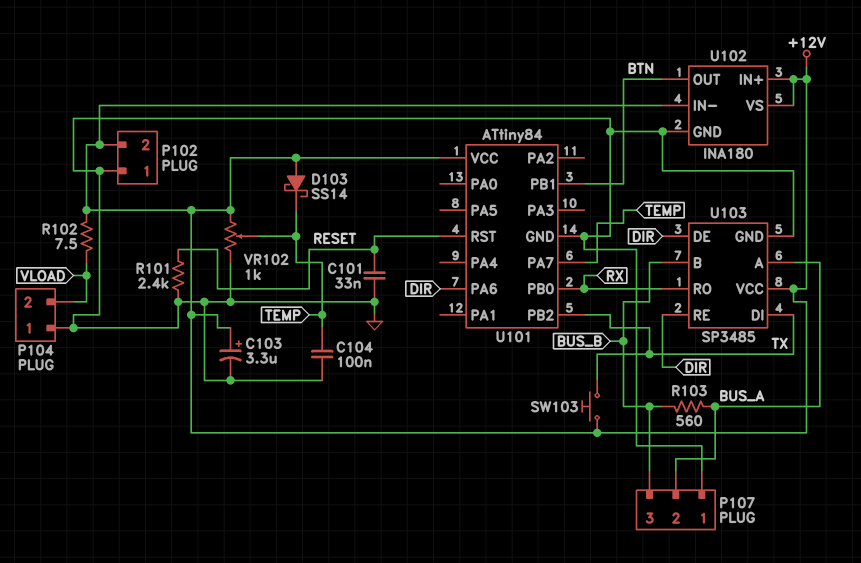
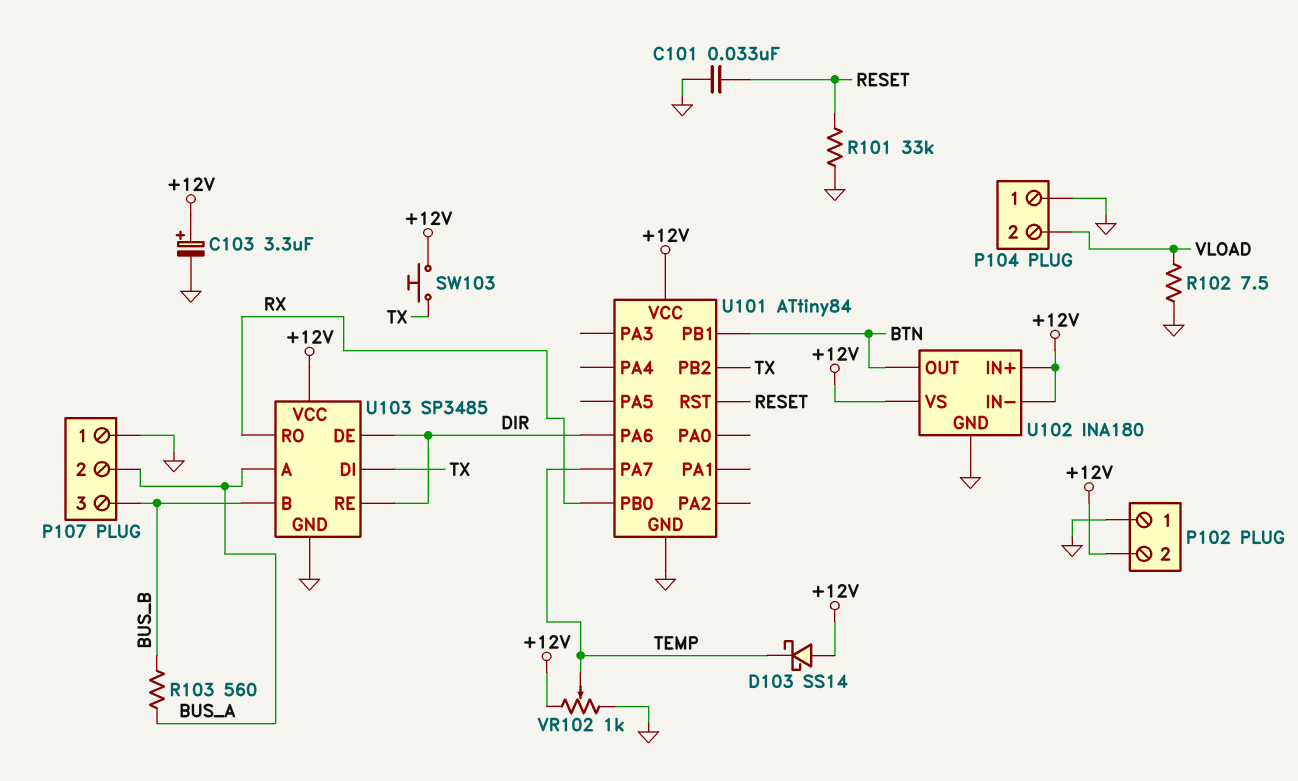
C104: 100nF (GND, TEMP) -> none
R101: 2.4k (GND, RESET) -> 33k (GND, RESET)
R102: 7.5 (+12V, VLOAD) -> 7.5 (GND, VLOAD)

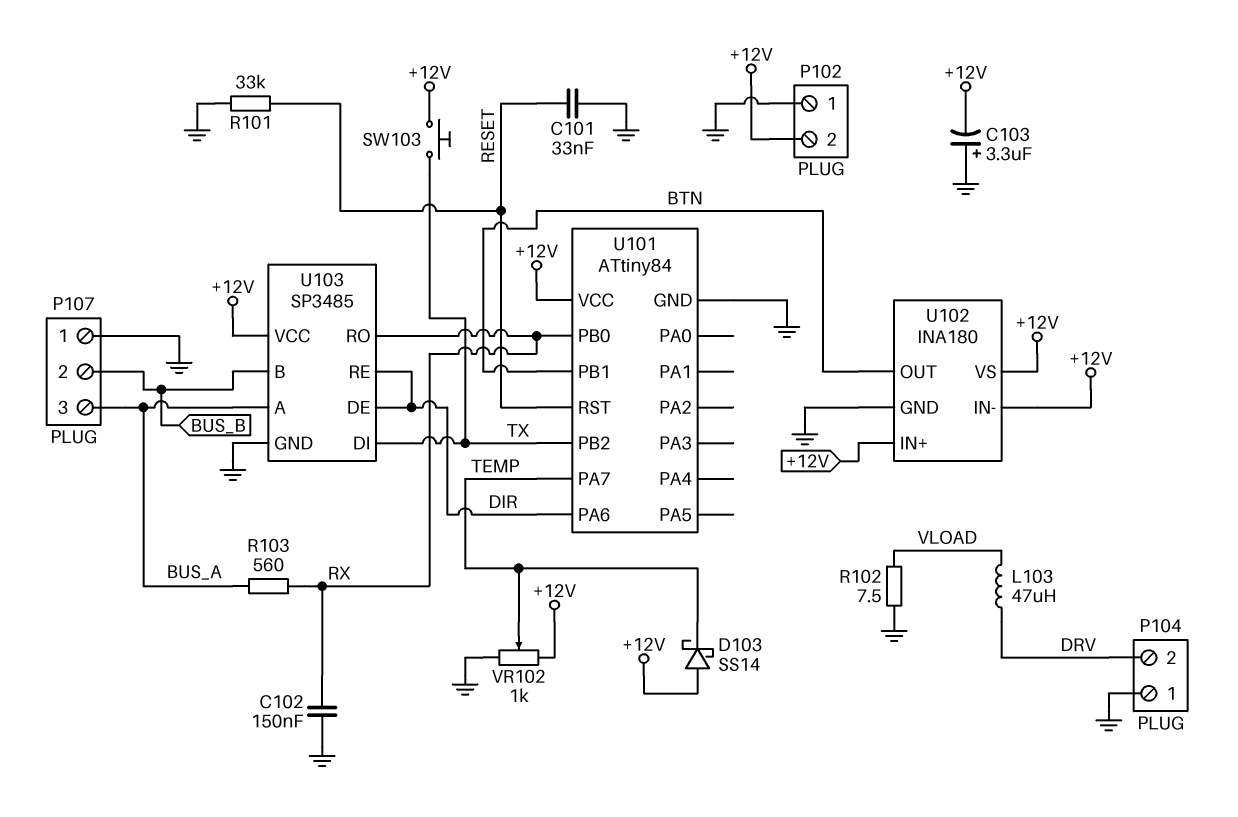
C102: none -> 150nF (GND, RX)
C103: 3.3uF (plus +12V, minus GND) -> 3.3uF (plus GND, minus +12V)
L103: none -> 47uH (DRV, VLOAD)
P104 pin 2: VLOAD -> DRV
P107 pin 2: BUS_A -> BUS_B
P107 pin 3: BUS_B -> BUS_A
R103: 560 (BUS_A, BUS_B) -> 560 (BUS_A, RX)

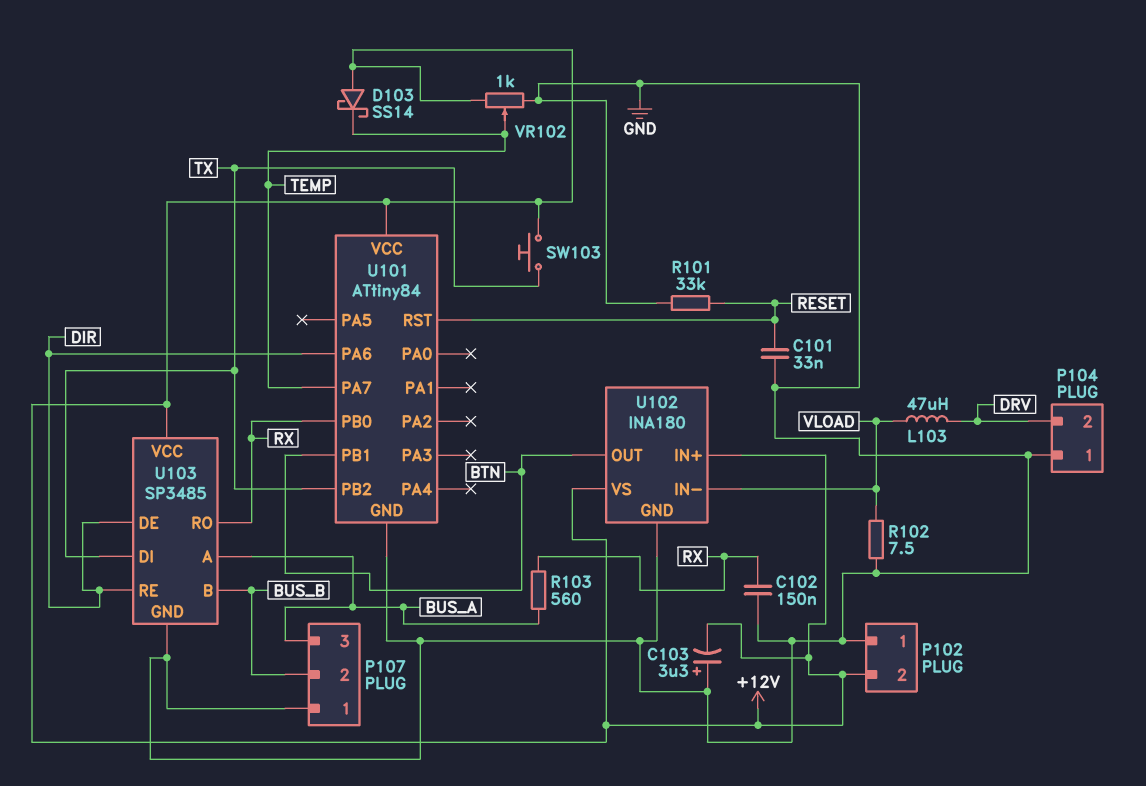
U102 pin IN-: +12V -> VLOAD

